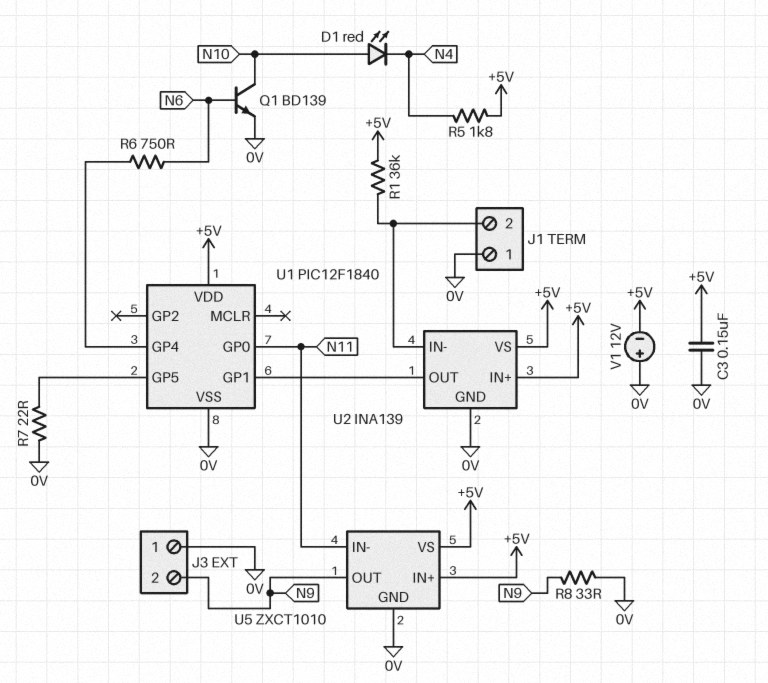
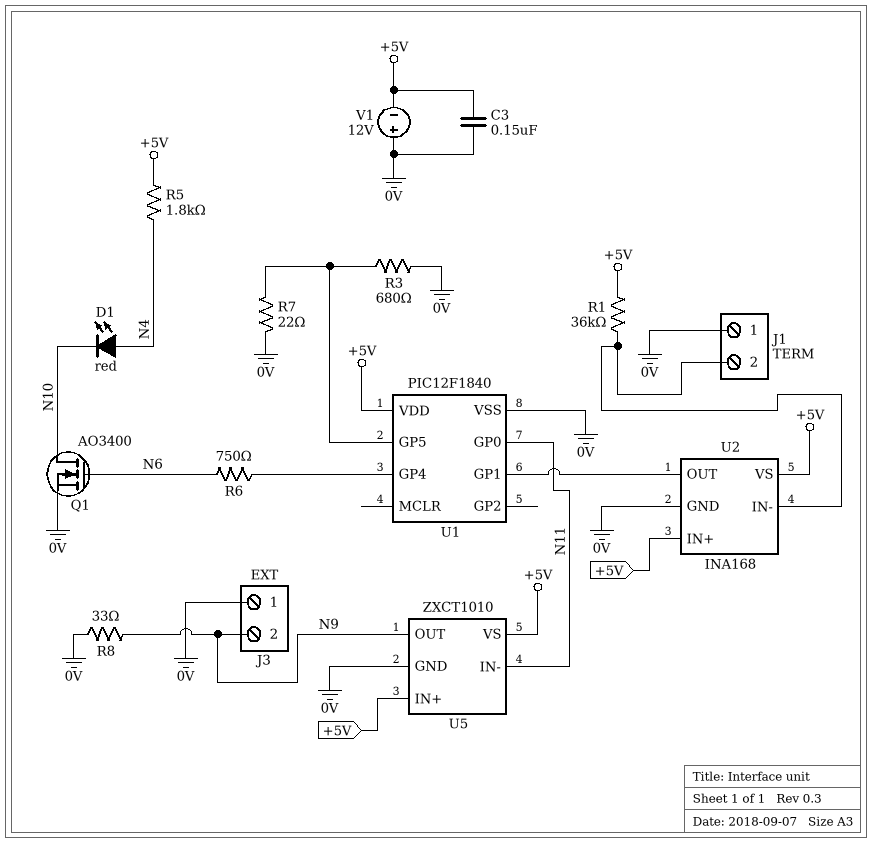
D1: LED red (A N10, K N4) -> LED red (A N4, K N10)
Q1: NPN BD139 (B N6, C N10, E 0V) -> NMOS AO3400 (G N6, D N10, S 0V)
R3: none -> 680 (0V, U1/GP5)
U2: INA139 -> INA168

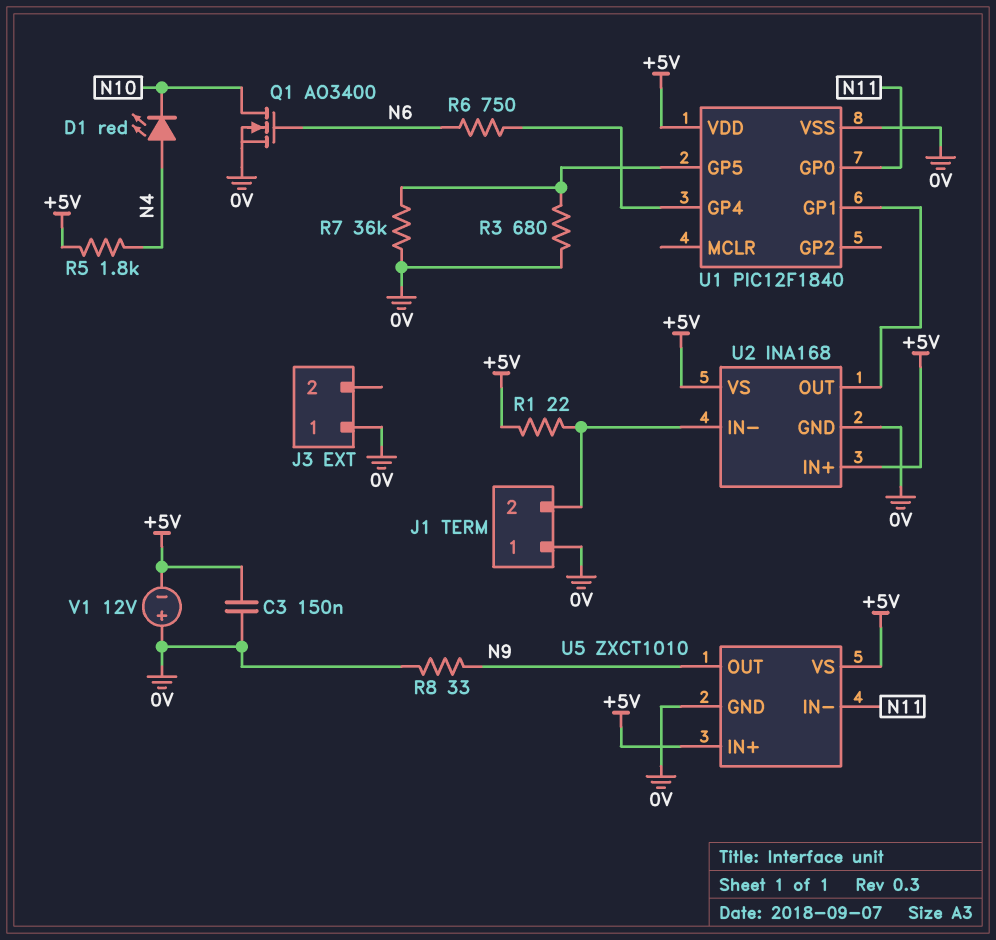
J3 pin 2: N9 -> none
R1: 36k (+5V, J1/2) -> 22 (+5V, J1/2)
R7: 22 (0V, U1/GP5) -> 36k (0V, U1/GP5)

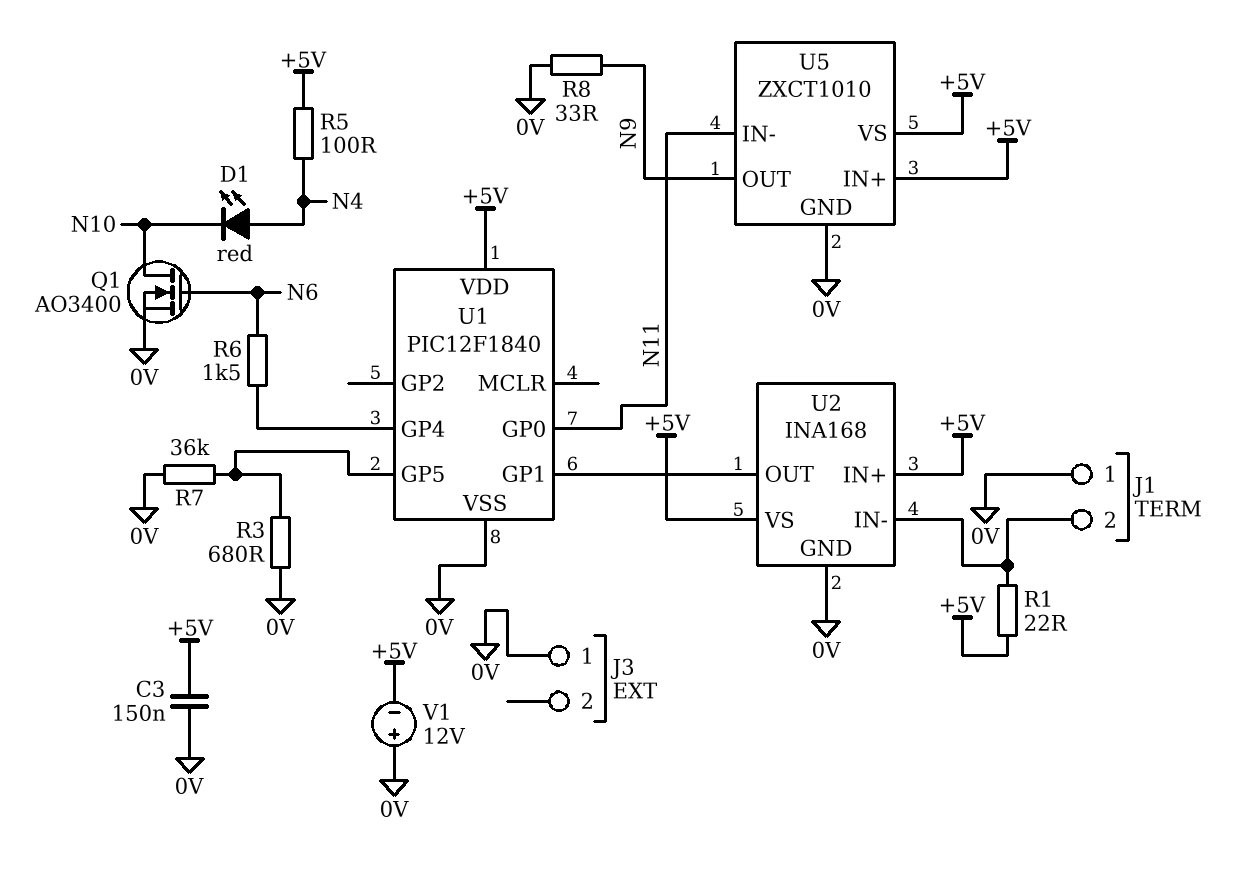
R5: 1.8k (+5V, N4) -> 100 (+5V, N4)
R6: 750 (N6, U1/GP4) -> 1.5k (N6, U1/GP4)

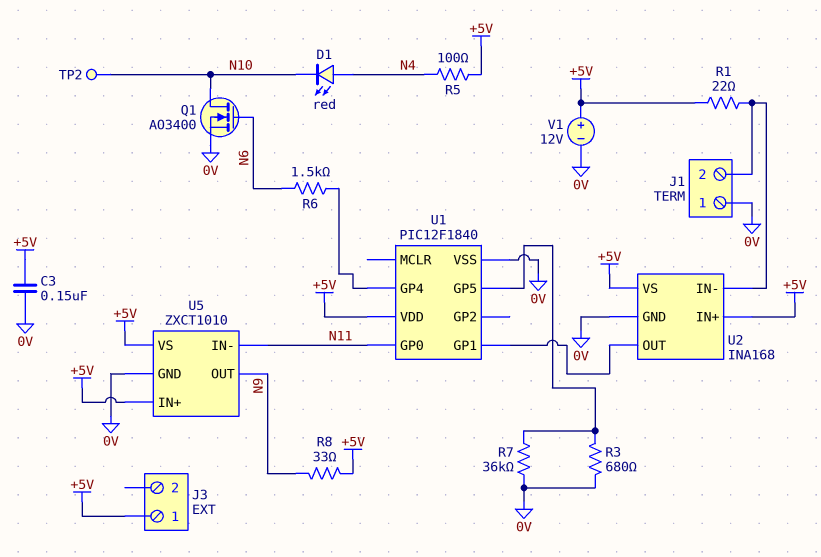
J3 pin 1: 0V -> +5V
R8: 33 (0V, N9) -> 33 (+5V, N9)
TP2: none -> test point (N10)
V1: 12V (plus 0V, minus +5V) -> 12V (plus +5V, minus 0V)

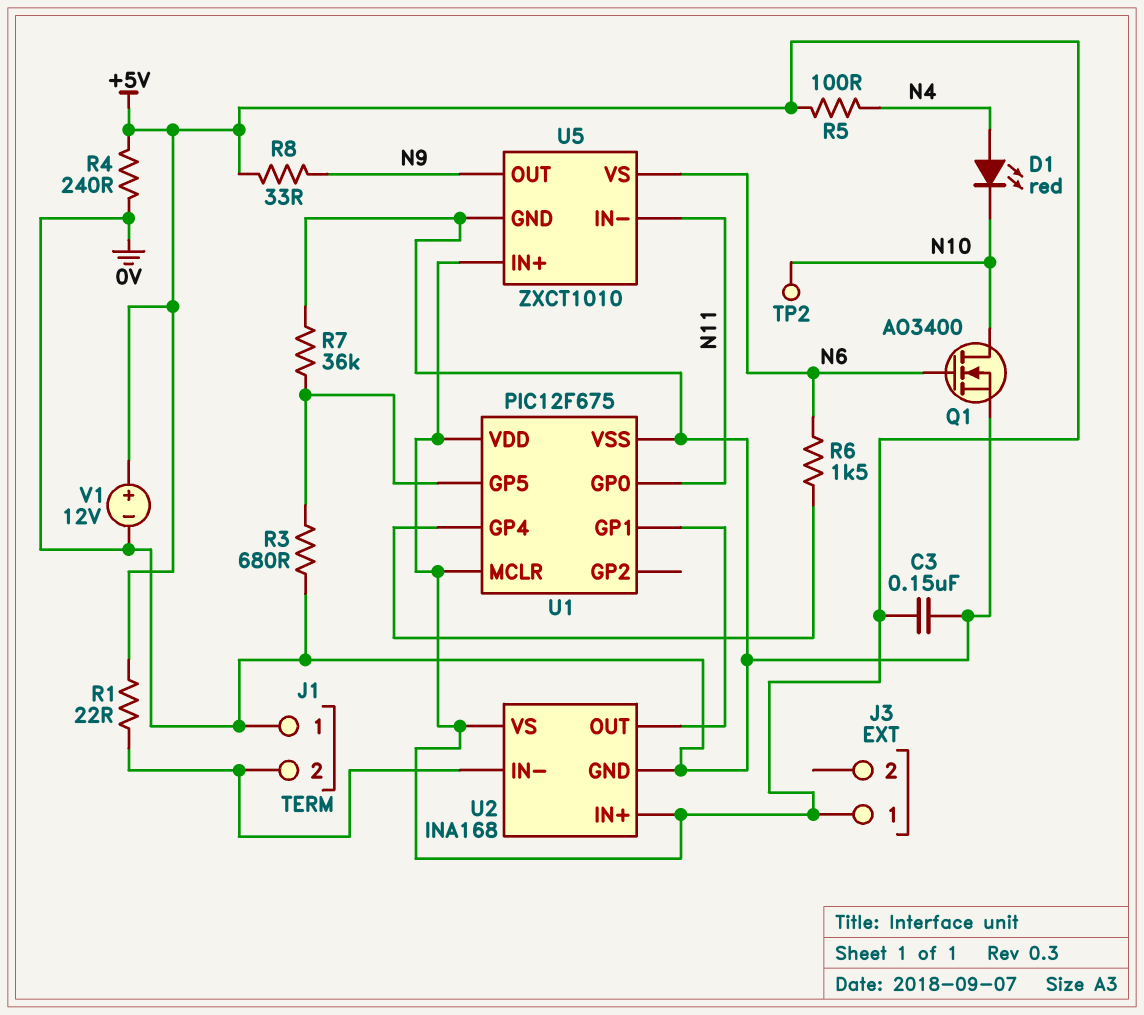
R4: none -> 240 (+5V, 0V)
U1: PIC12F1840 -> PIC12F675
U1 pin MCLR: none -> +5V
U5 pin VS: +5V -> N6

